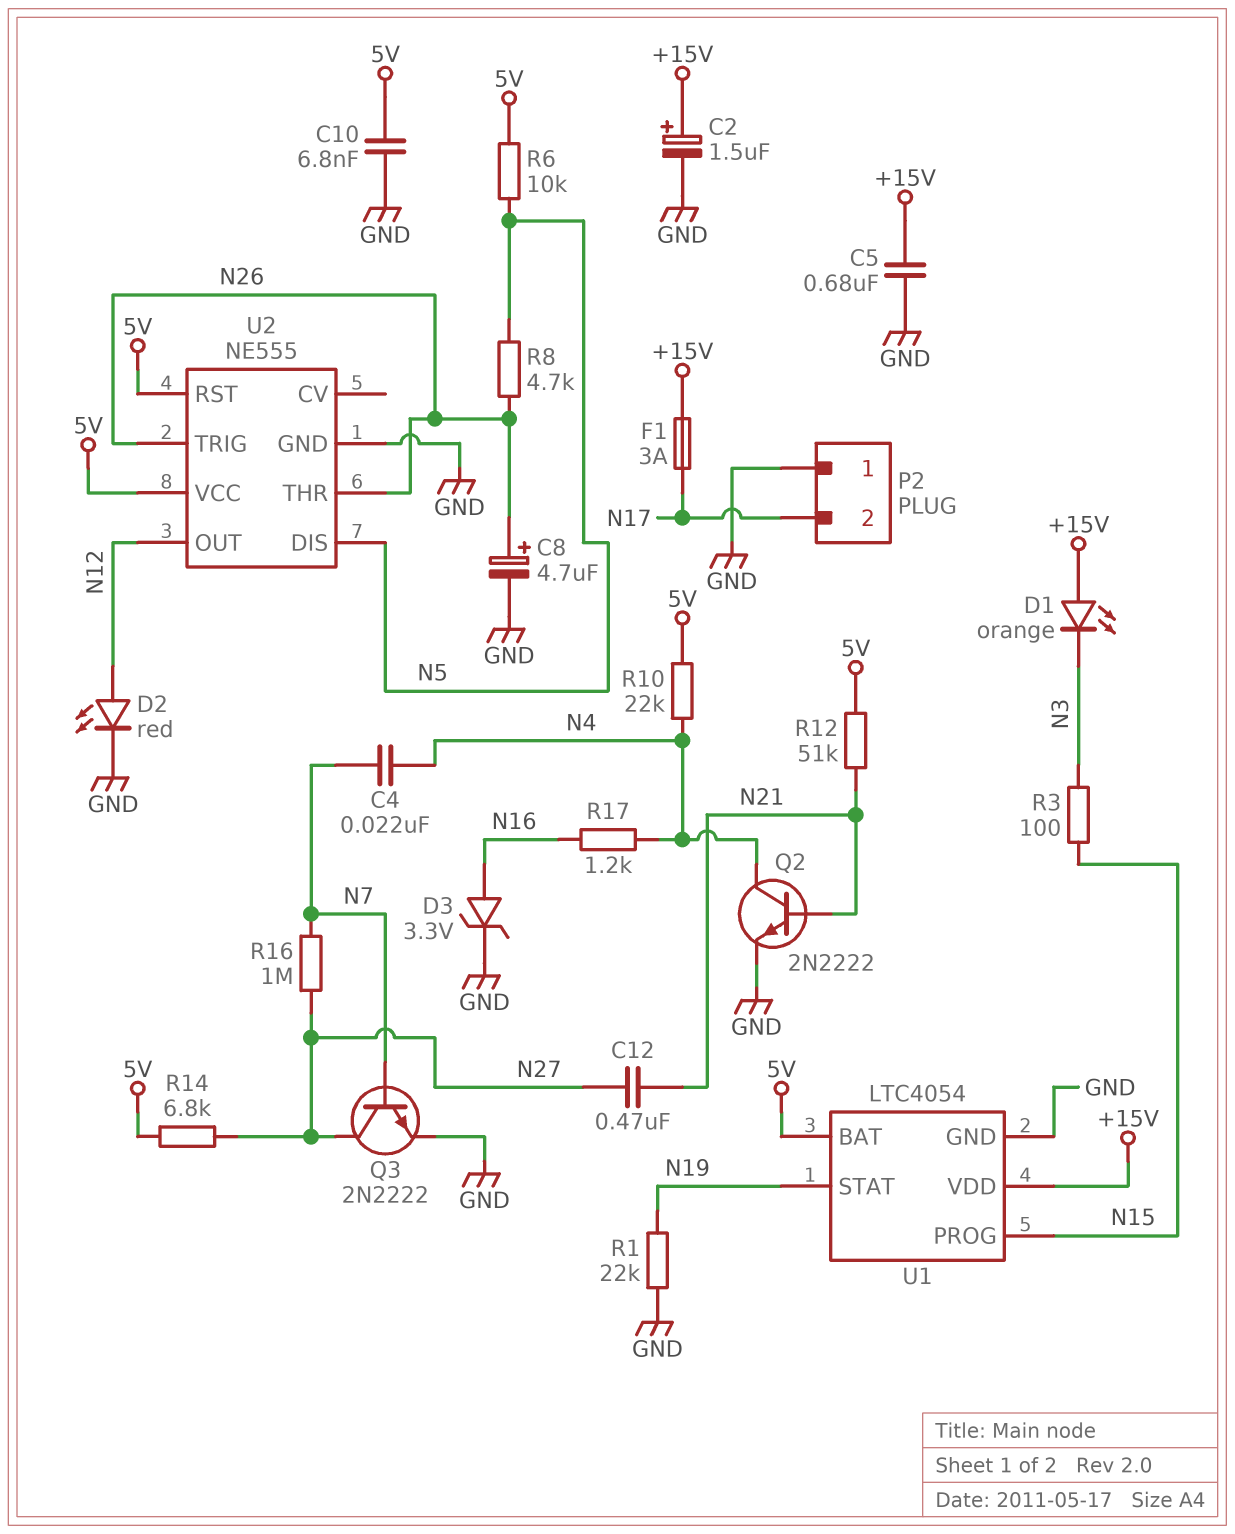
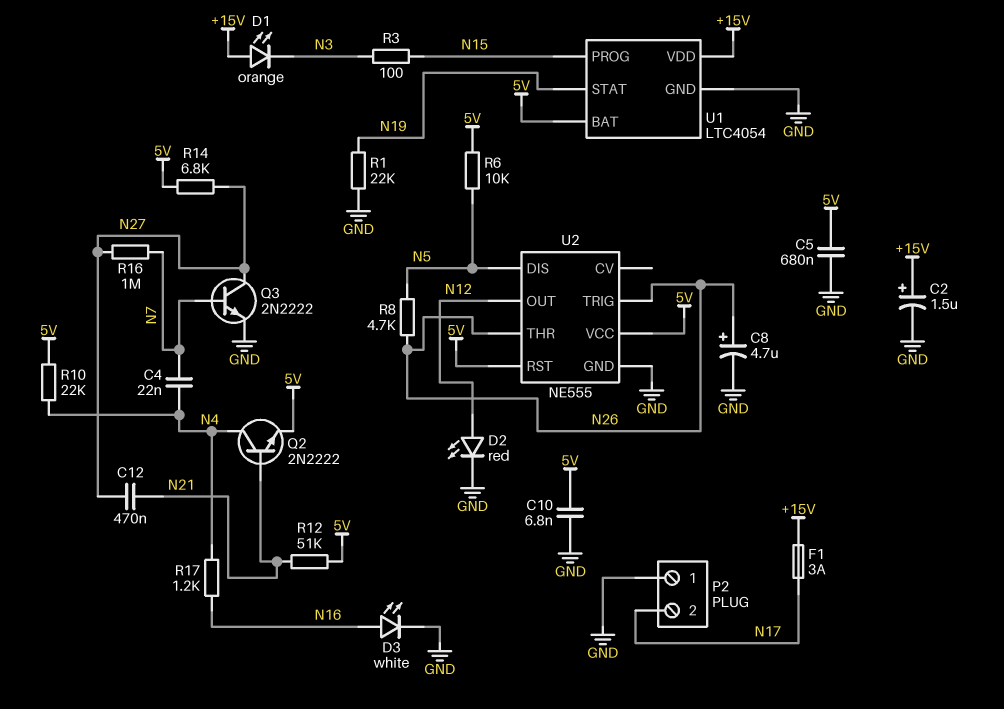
C5: 680nF (+15V, GND) -> 680nF (5V, GND)
D3: zener 3.3V (A N16, K GND) -> LED white (A N16, K GND)
Q2: NPN 2N2222 (B N21, C N4, E GND) -> NPN 2N2222 (B N21, C N4, E 5V)

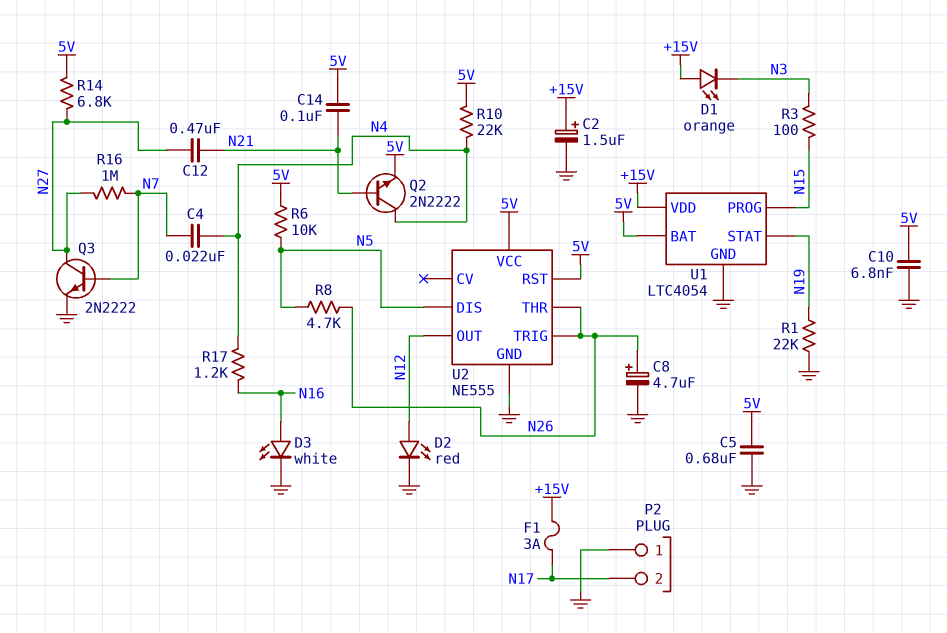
C14: none -> 100nF (5V, N21)
R12: 51k (5V, N21) -> none

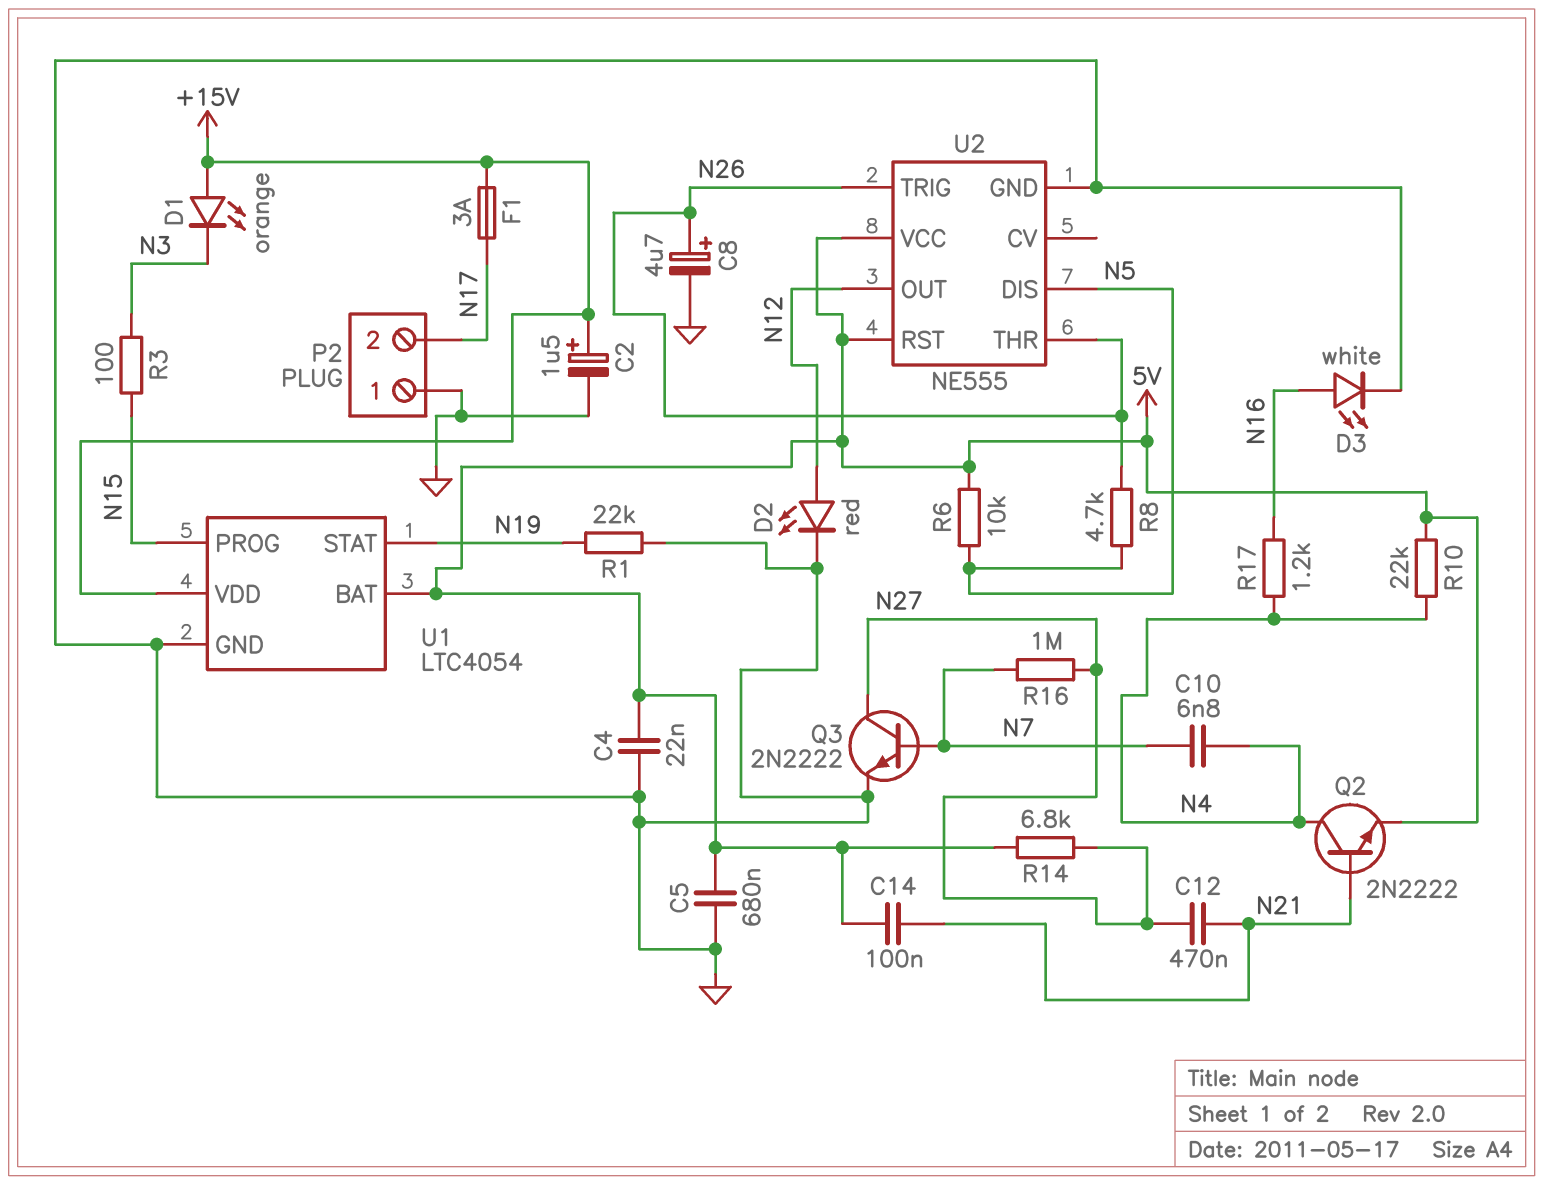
C4: 22nF (N4, N7) -> 22nF (5V, GND)
C10: 6.8nF (5V, GND) -> 6.8nF (N4, N7)

